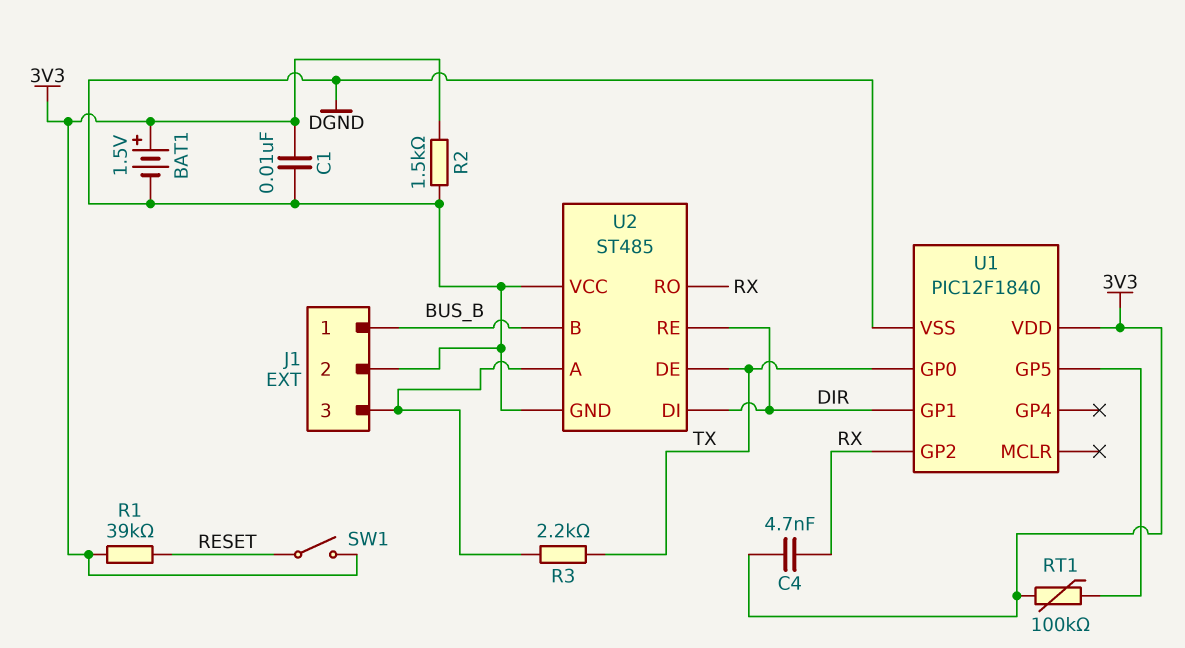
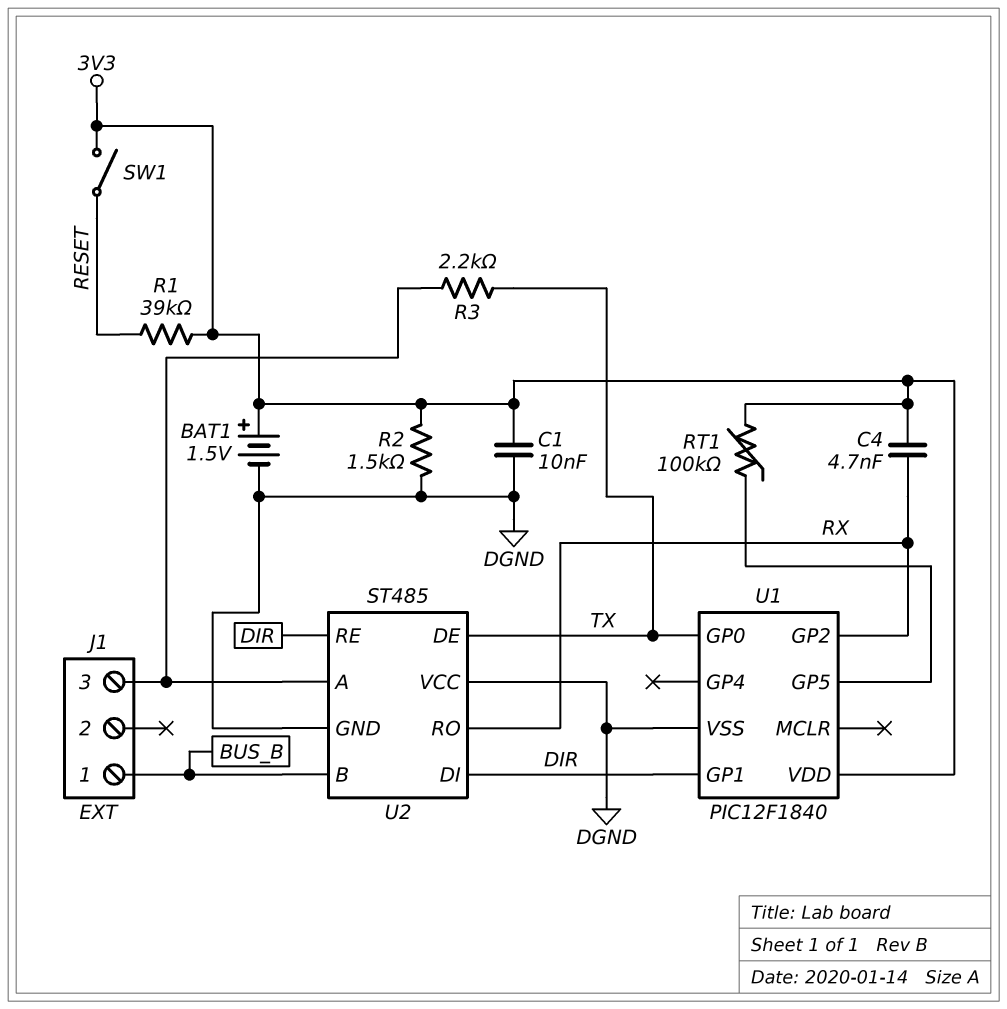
J1 pin 2: DGND -> none

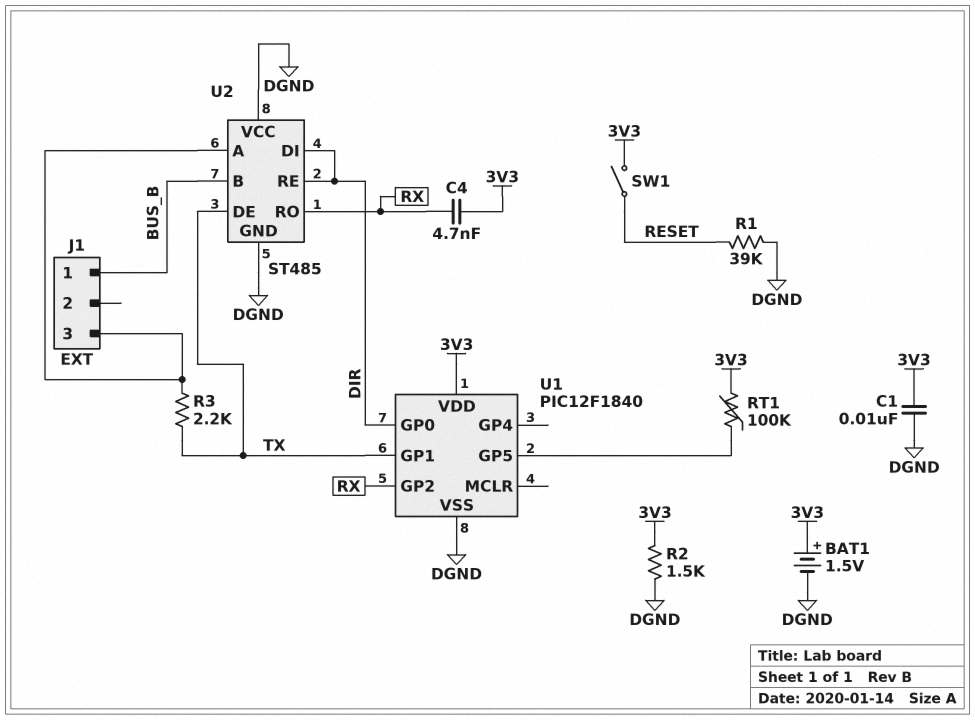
R1: 39k (3V3, RESET) -> 39k (DGND, RESET)
U1 pin GP0: TX -> DIR
U1 pin GP1: DIR -> TX

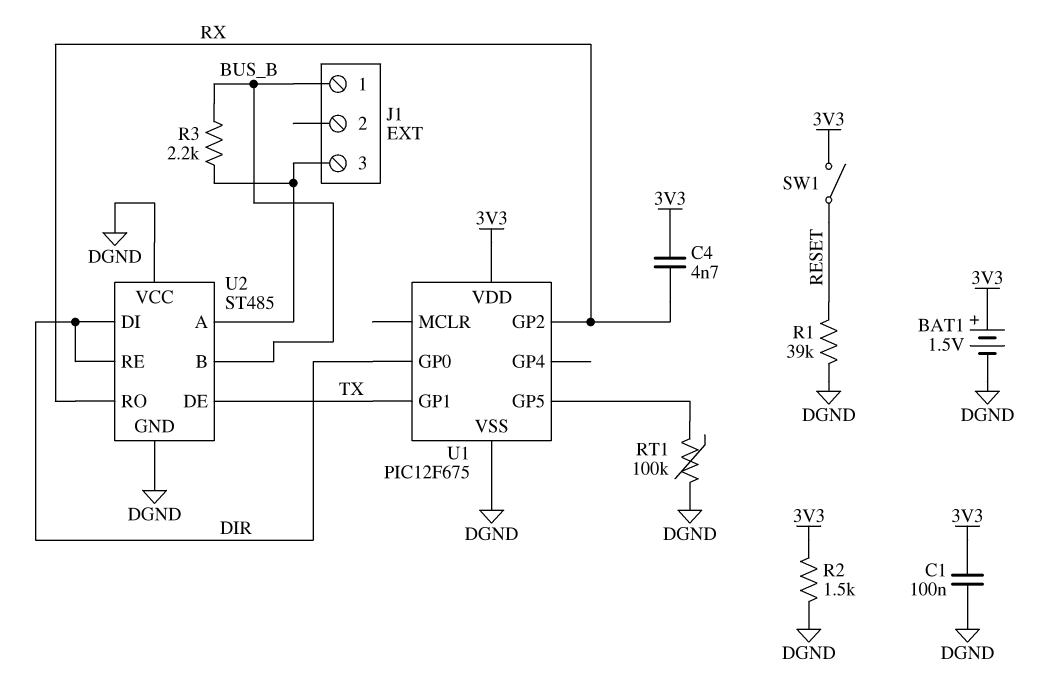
C1: 10nF (3V3, DGND) -> 100nF (3V3, DGND)
R3: 2.2k (J1/3, TX) -> 2.2k (BUS_B, J1/3)
RT1: 100k (3V3, U1/GP5) -> 100k (DGND, U1/GP5)
U1: PIC12F1840 -> PIC12F675

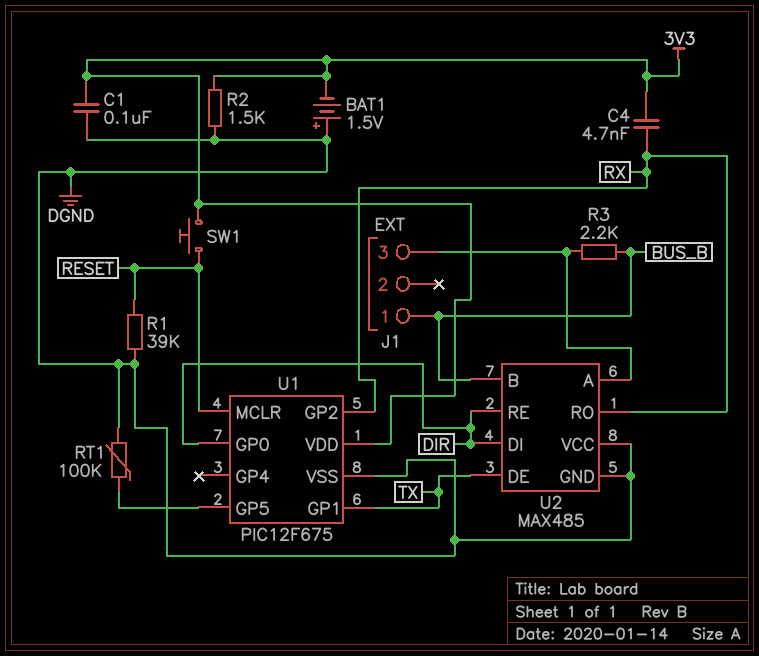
BAT1: 1.5V (plus 3V3, minus DGND) -> 1.5V (plus DGND, minus 3V3)
SW1: switch (3V3, RESET) -> button (3V3, RESET)
U1 pin MCLR: none -> RESET
U2: ST485 -> MAX485

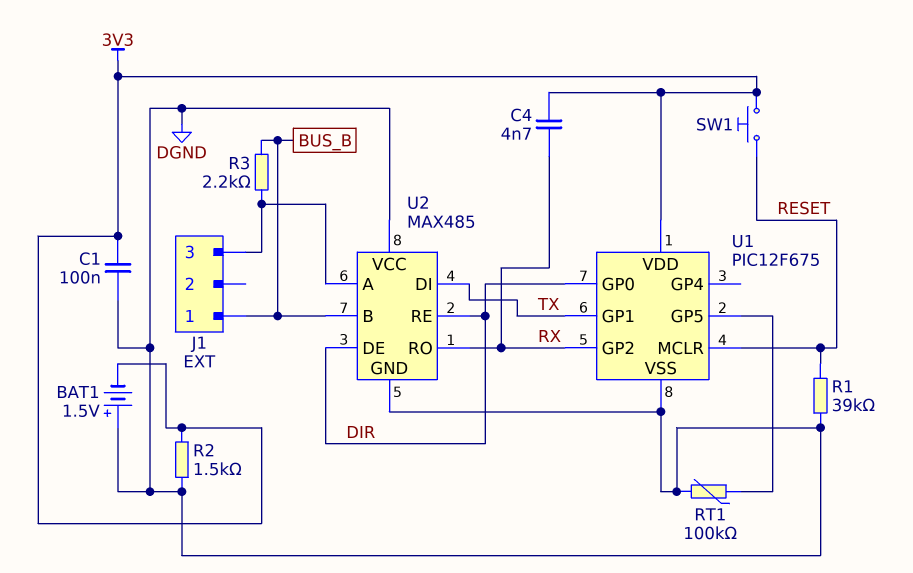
U2 pin DE: TX -> DIR
U2 pin DI: DIR -> TX

